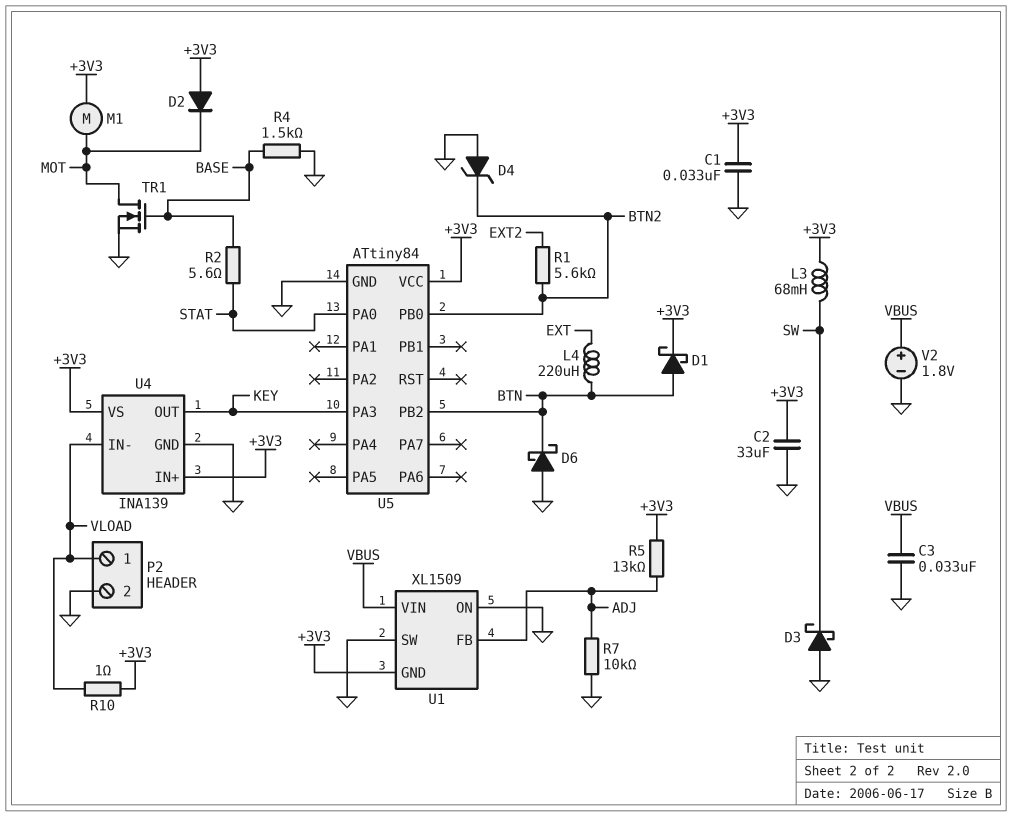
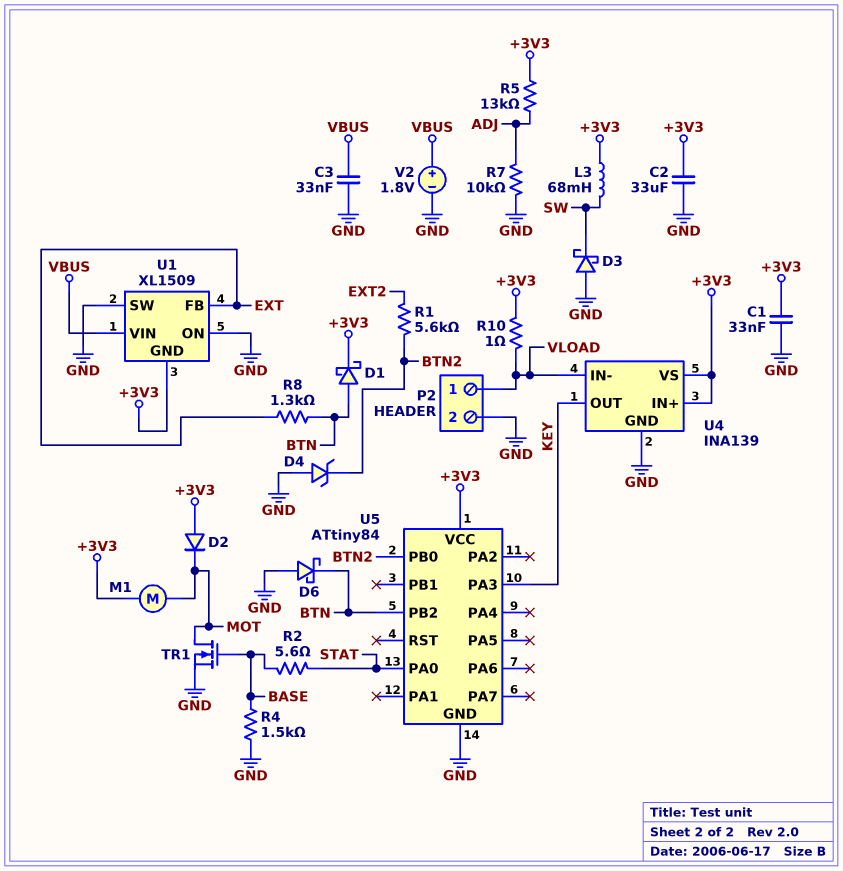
L4: 220uH (BTN, EXT) -> none
R8: none -> 1.3k (BTN, EXT)
U1 pin FB: ADJ -> EXT

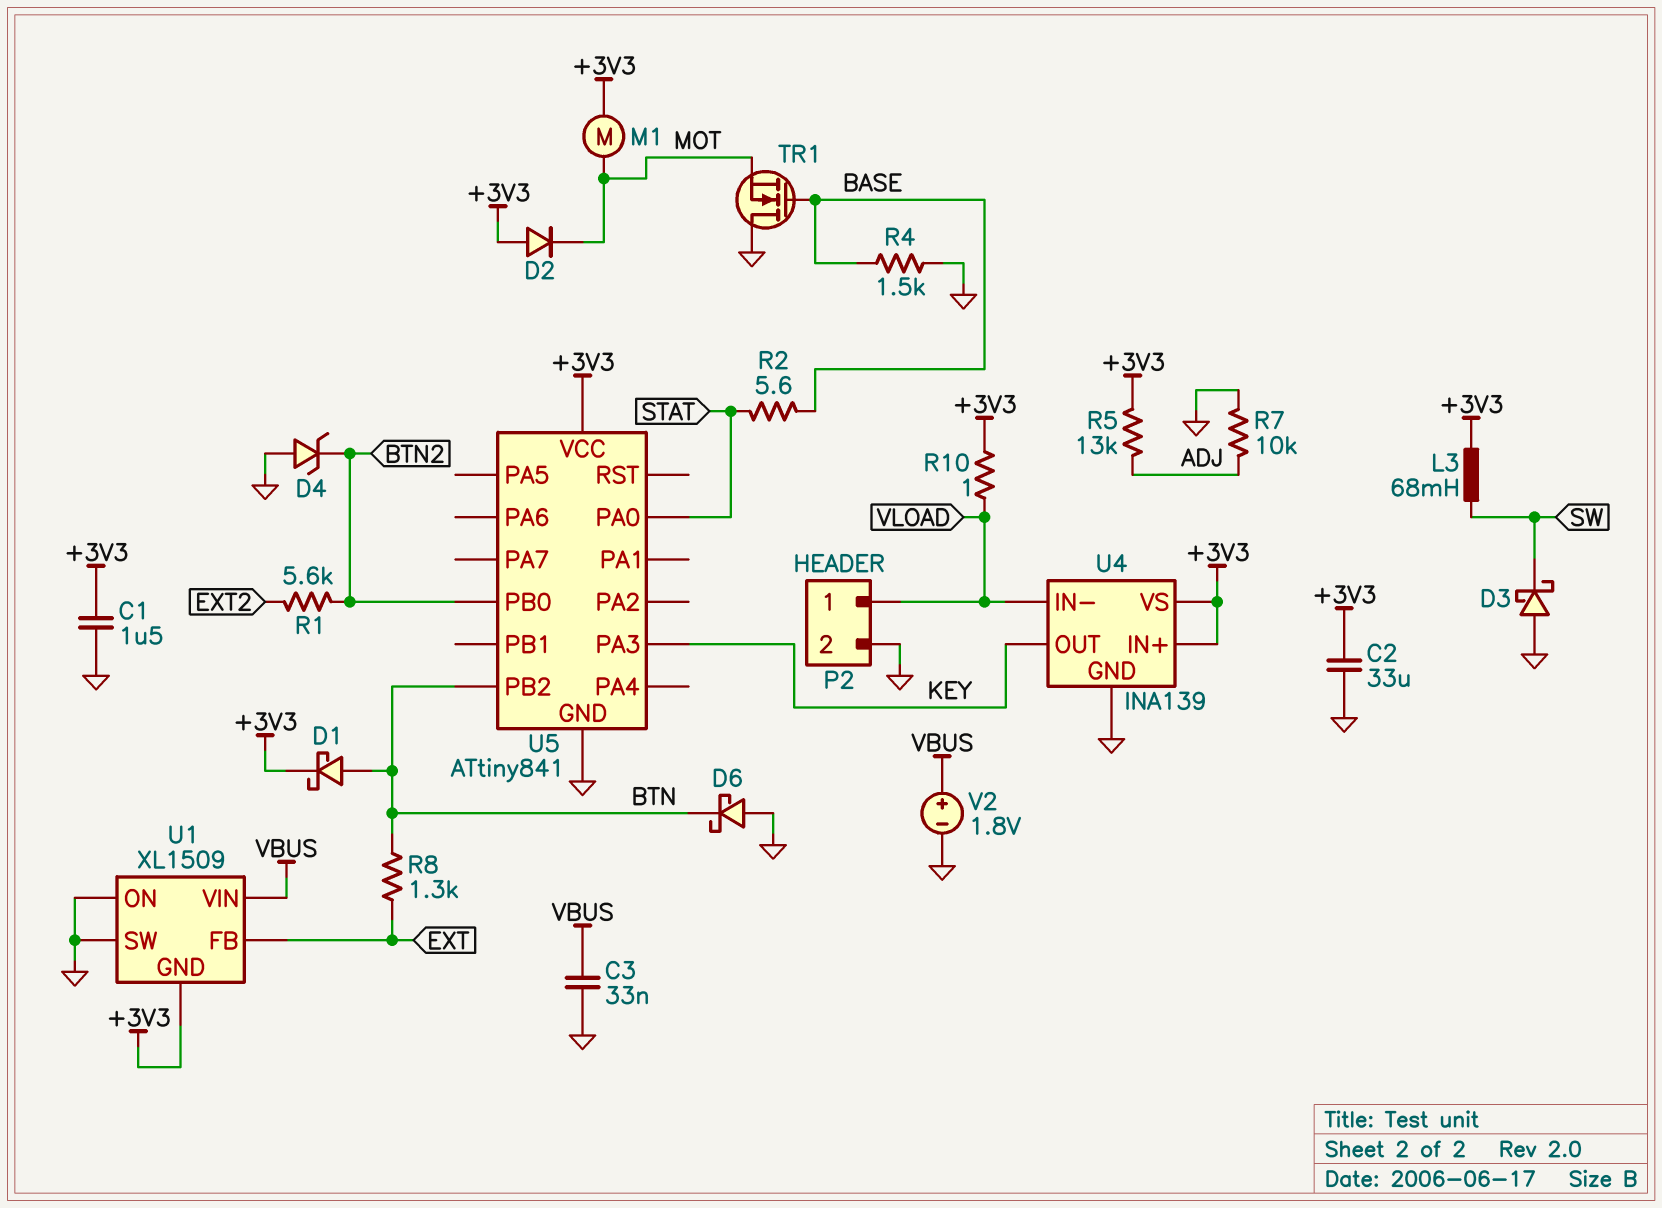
C1: 33nF (+3V3, GND) -> 1.5uF (+3V3, GND)
TR1: NMOS (G BASE, D MOT, S GND) -> NMOS (G BASE, D GND, S MOT)
U5: ATtiny84 -> ATtiny841

